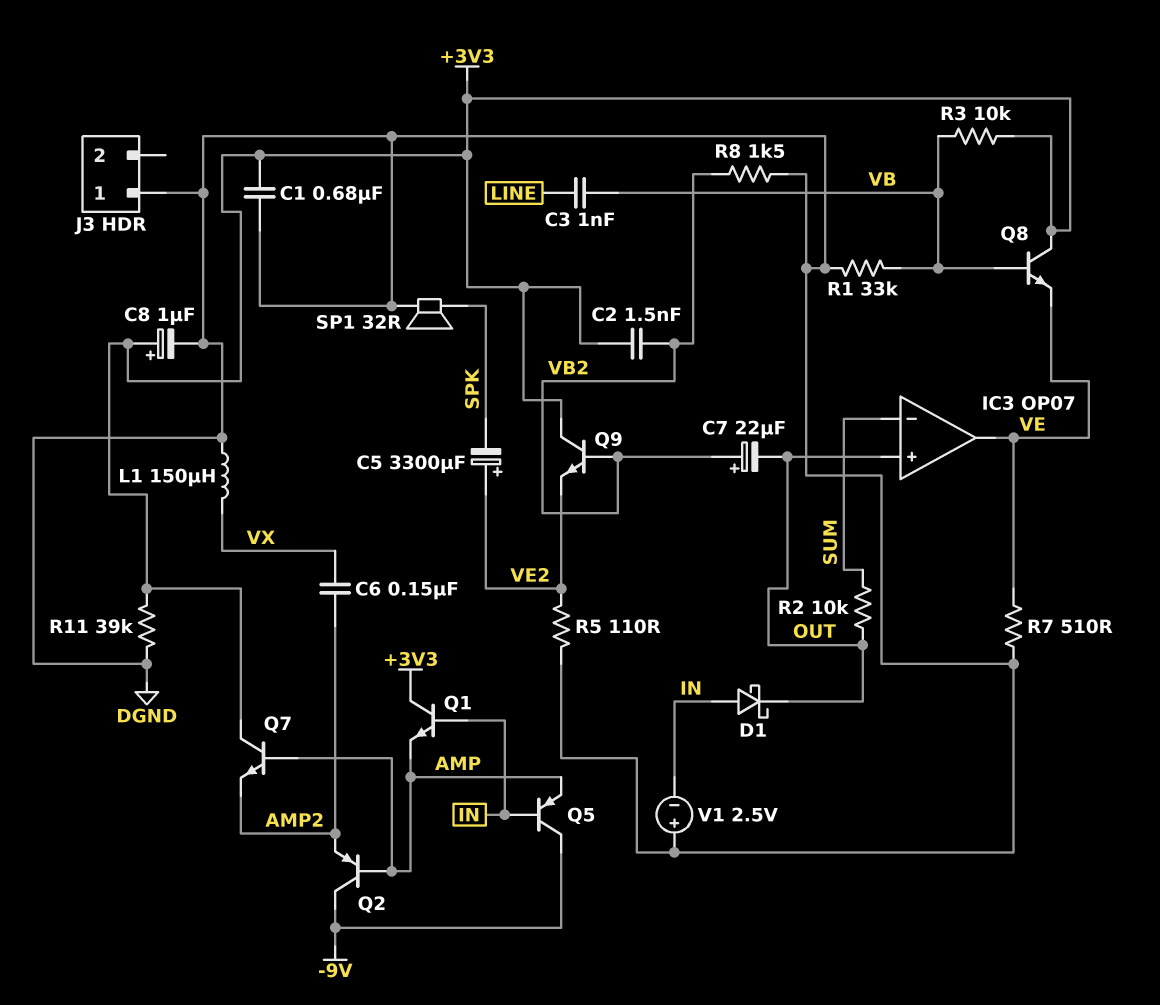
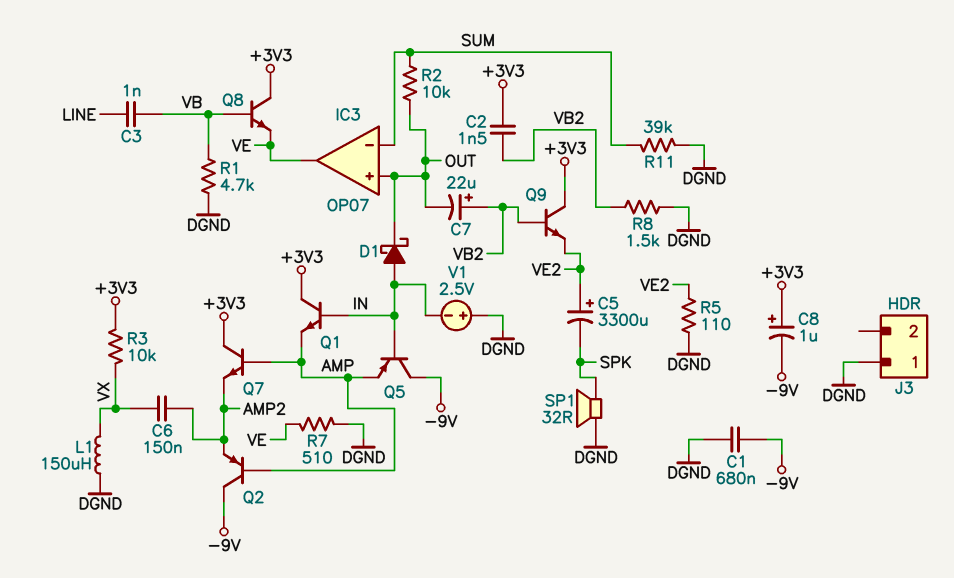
C1: 680nF (+3V3, DGND) -> 680nF (-9V, DGND)
C8: 1uF (plus +3V3, minus DGND) -> 1uF (plus +3V3, minus -9V)
R1: 33k (DGND, VB) -> 4.7k (DGND, VB)
R3: 10k (+3V3, VB) -> 10k (+3V3, VX)
R11: 39k (+3V3, DGND) -> 39k (DGND, SUM)

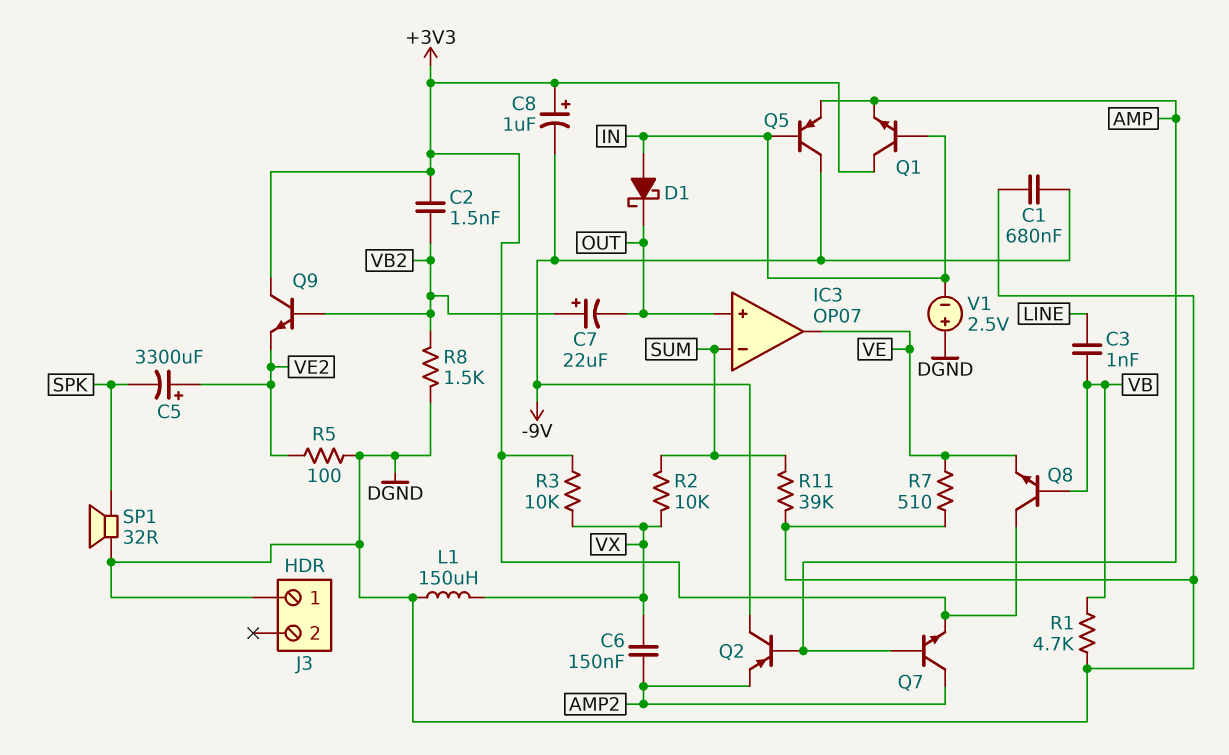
Q7: NPN (B AMP, C +3V3, E AMP2) -> NPN (B AMP, C AMP2, E +3V3)
R2: 10k (OUT, SUM) -> 10k (SUM, VX)
R5: 110 (DGND, VE2) -> 100 (DGND, VE2)

